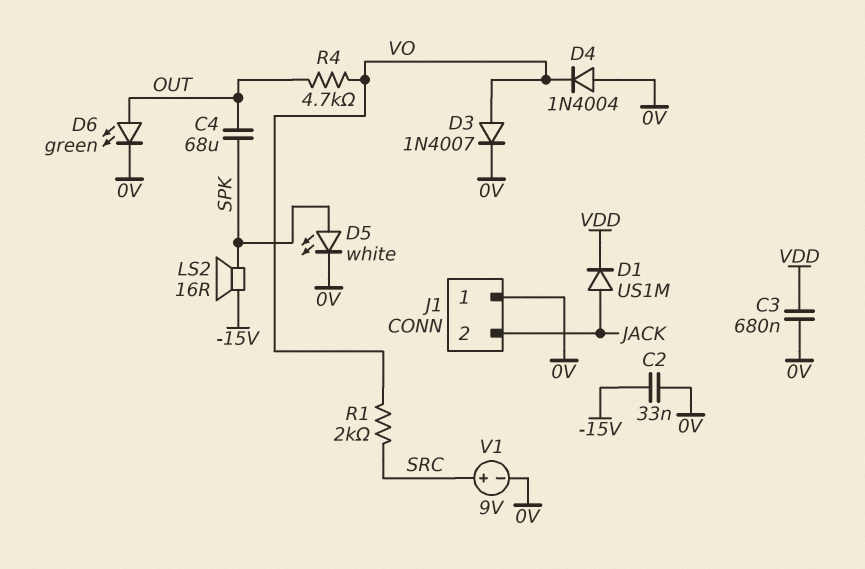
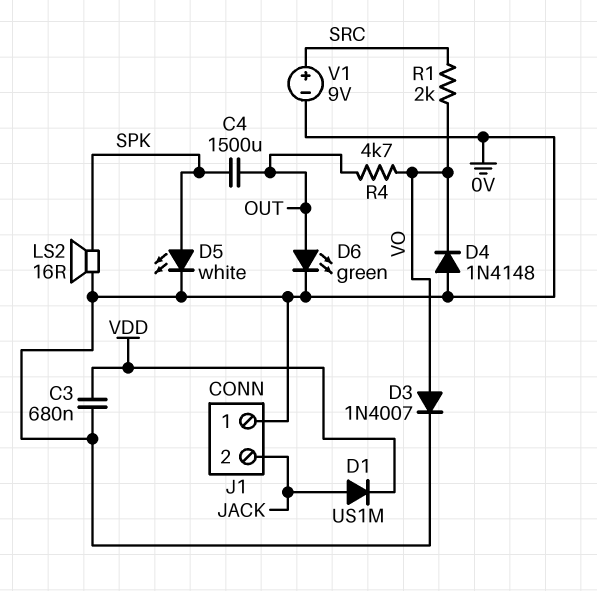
C2: 33nF (-15V, 0V) -> none
C4: 68uF (OUT, SPK) -> 1500uF (OUT, SPK)
D4: diode 1N4004 (A 0V, K VO) -> diode 1N4148 (A 0V, K VO)
LS2: speaker 16R (-15V, SPK) -> speaker 16R (0V, SPK)

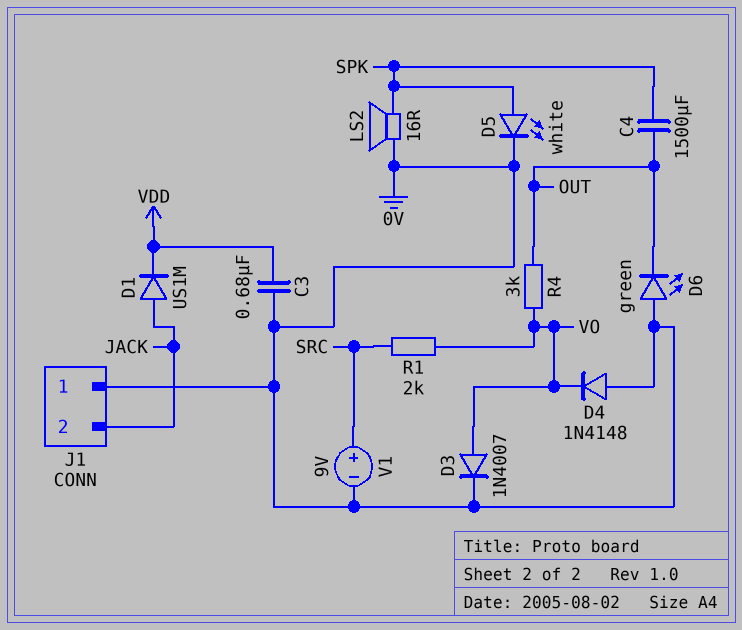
D6: LED green (A OUT, K 0V) -> LED green (A 0V, K OUT)
R4: 4.7k (OUT, VO) -> 3k (OUT, VO)

